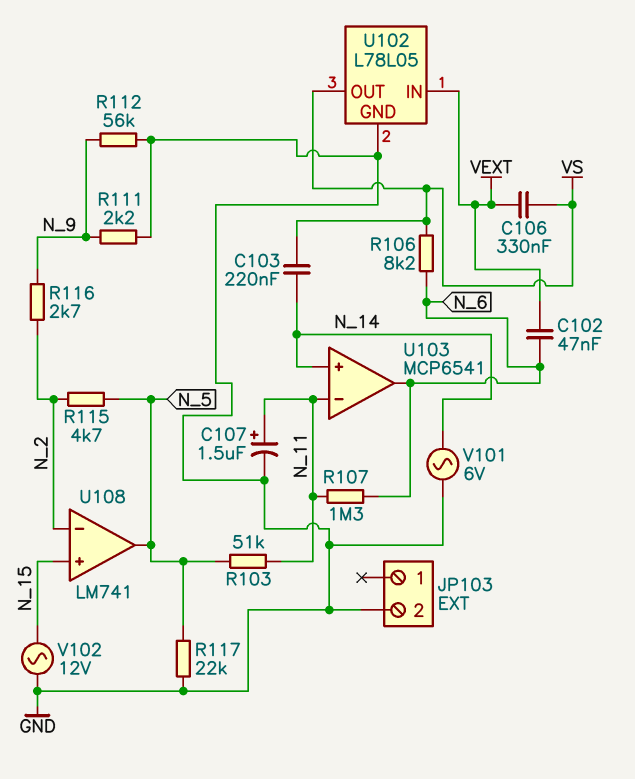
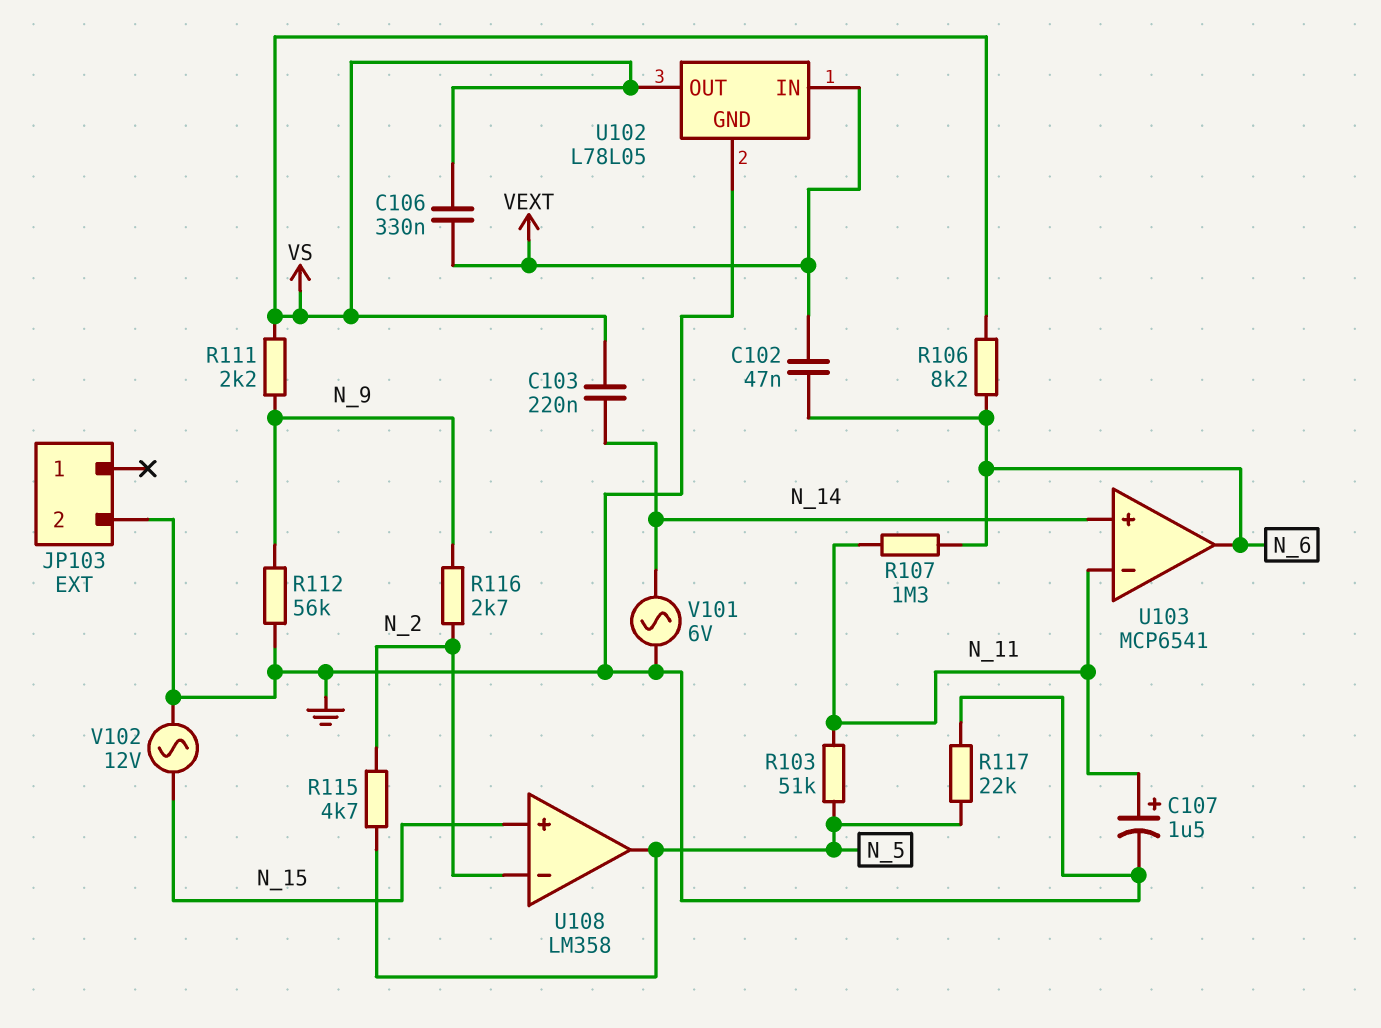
R111: 2.2k (GND, N_9) -> 2.2k (N_9, VS)
U108: LM741 -> LM358

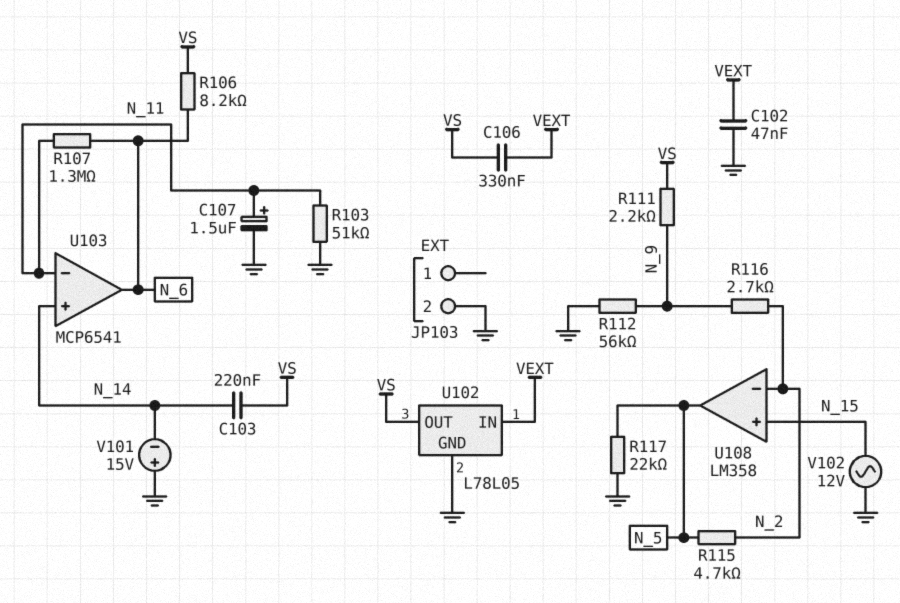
C102: 47nF (N_6, VEXT) -> 47nF (GND, VEXT)
R103: 51k (N_5, N_11) -> 51k (GND, N_11)
V101: AC 6V (GND, N_14) -> 15V (plus GND, minus N_14)

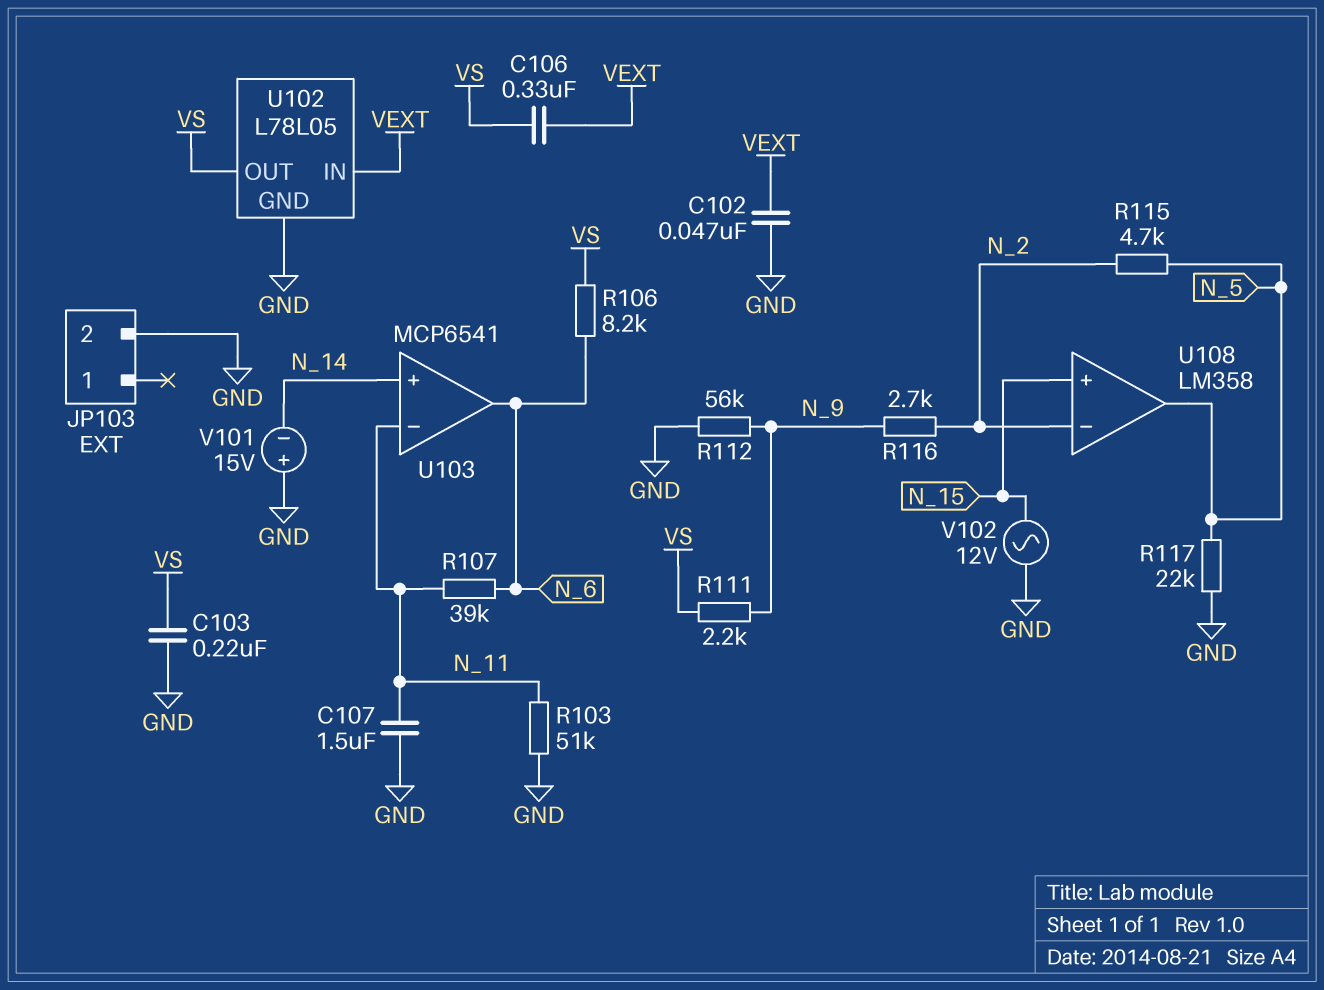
C103: 220nF (N_14, VS) -> 220nF (GND, VS)
C107: 1.5uF (plus N_11, minus GND) -> 1.5uF (GND, N_11)
R107: 1.3M (N_6, N_11) -> 39k (N_6, N_11)

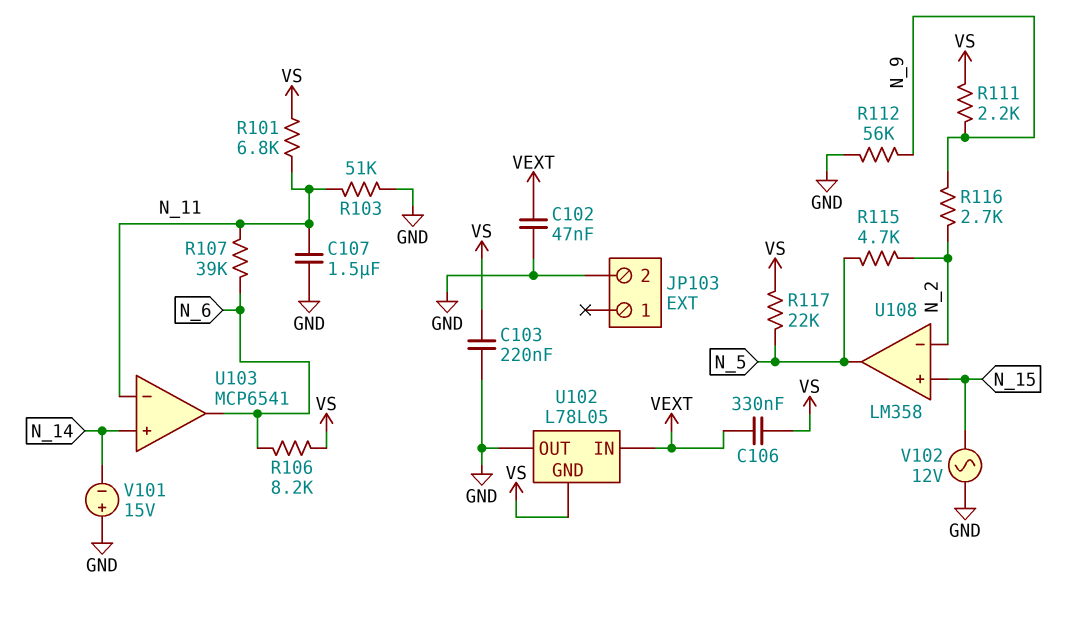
R101: none -> 6.8k (N_11, VS)
R117: 22k (GND, N_5) -> 22k (N_5, VS)
U102 pin GND: GND -> VS
U102 pin OUT: VS -> GND

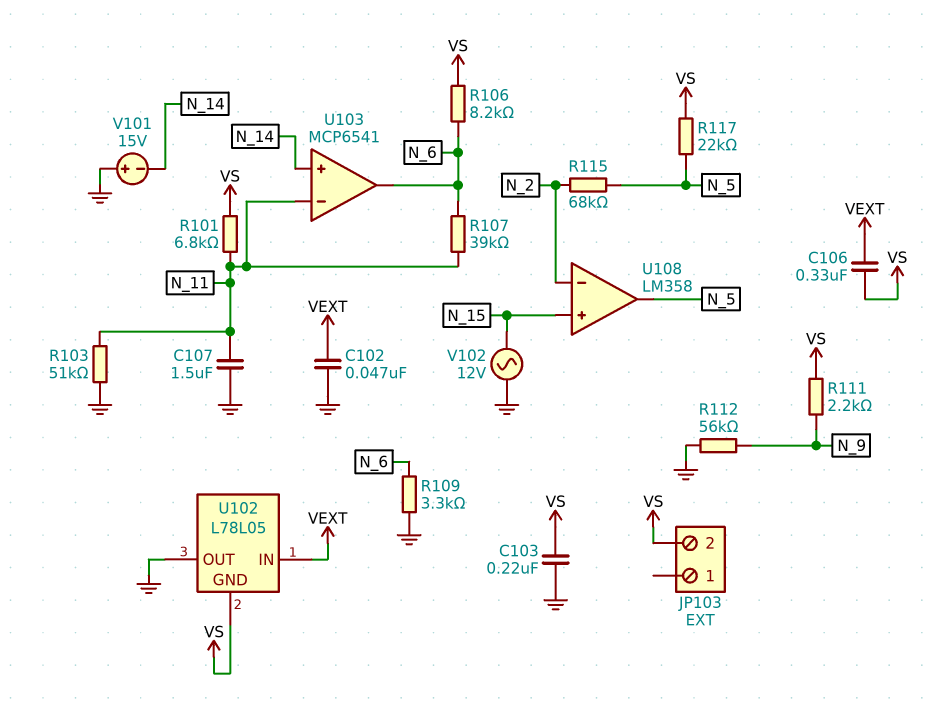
JP103 pin 2: GND -> VS
R109: none -> 3.3k (GND, N_6)
R115: 4.7k (N_2, N_5) -> 68k (N_2, N_5)
R116: 2.7k (N_2, N_9) -> none

